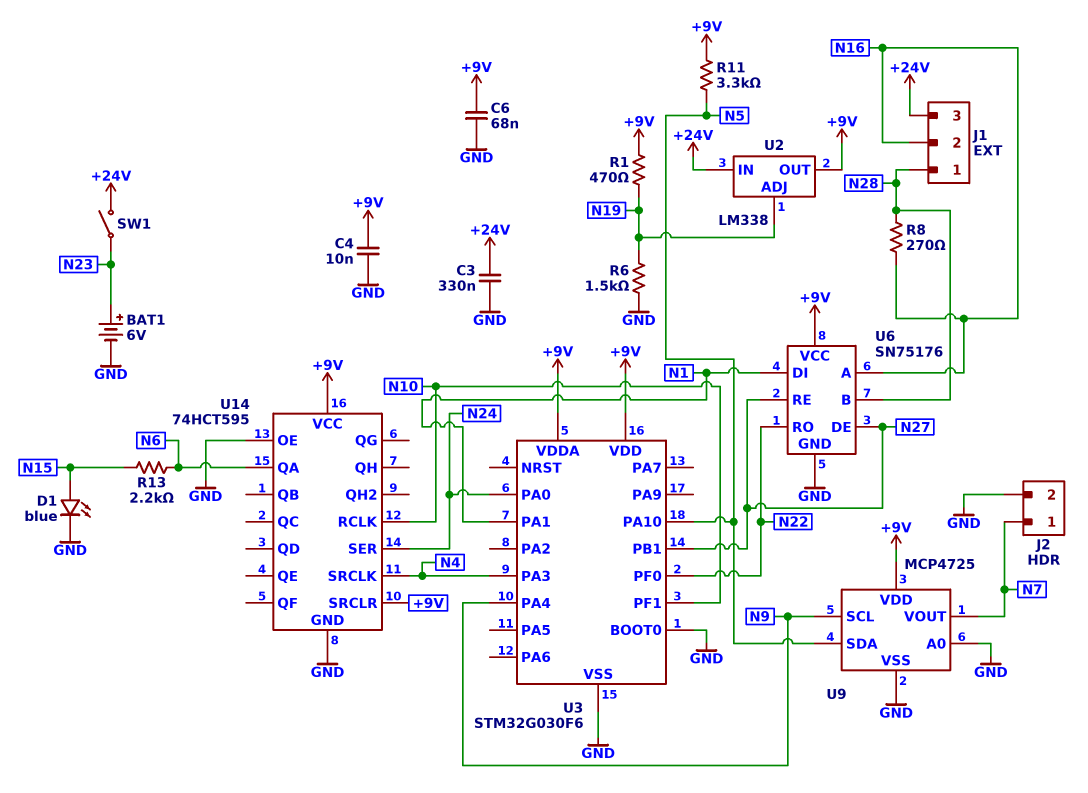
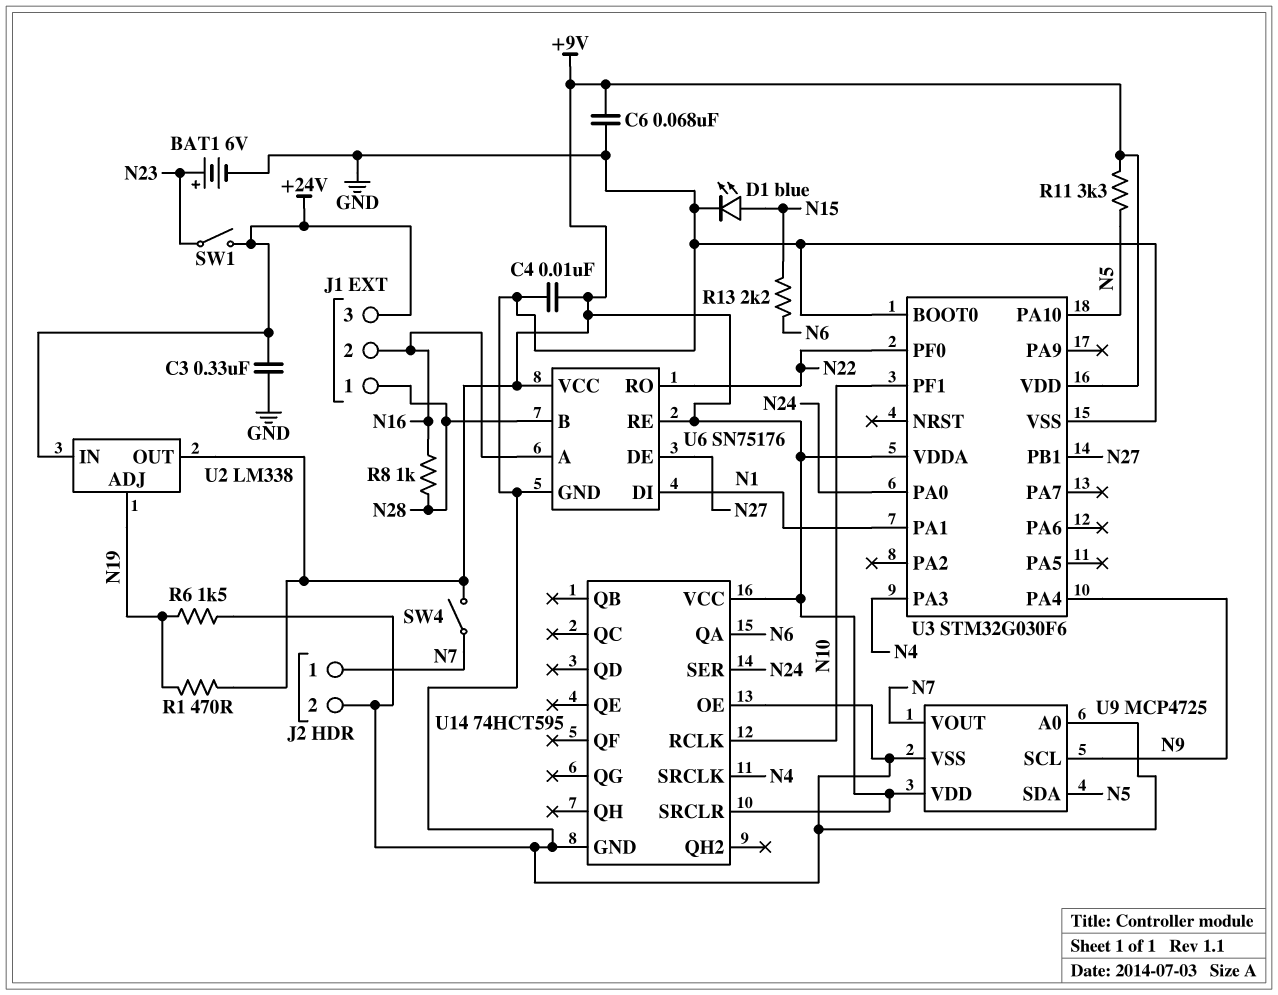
R8: 270 (N16, N28) -> 1k (N16, N28)
SW4: none -> switch (+9V, N7)
U6 pin RE: N27 -> +9V

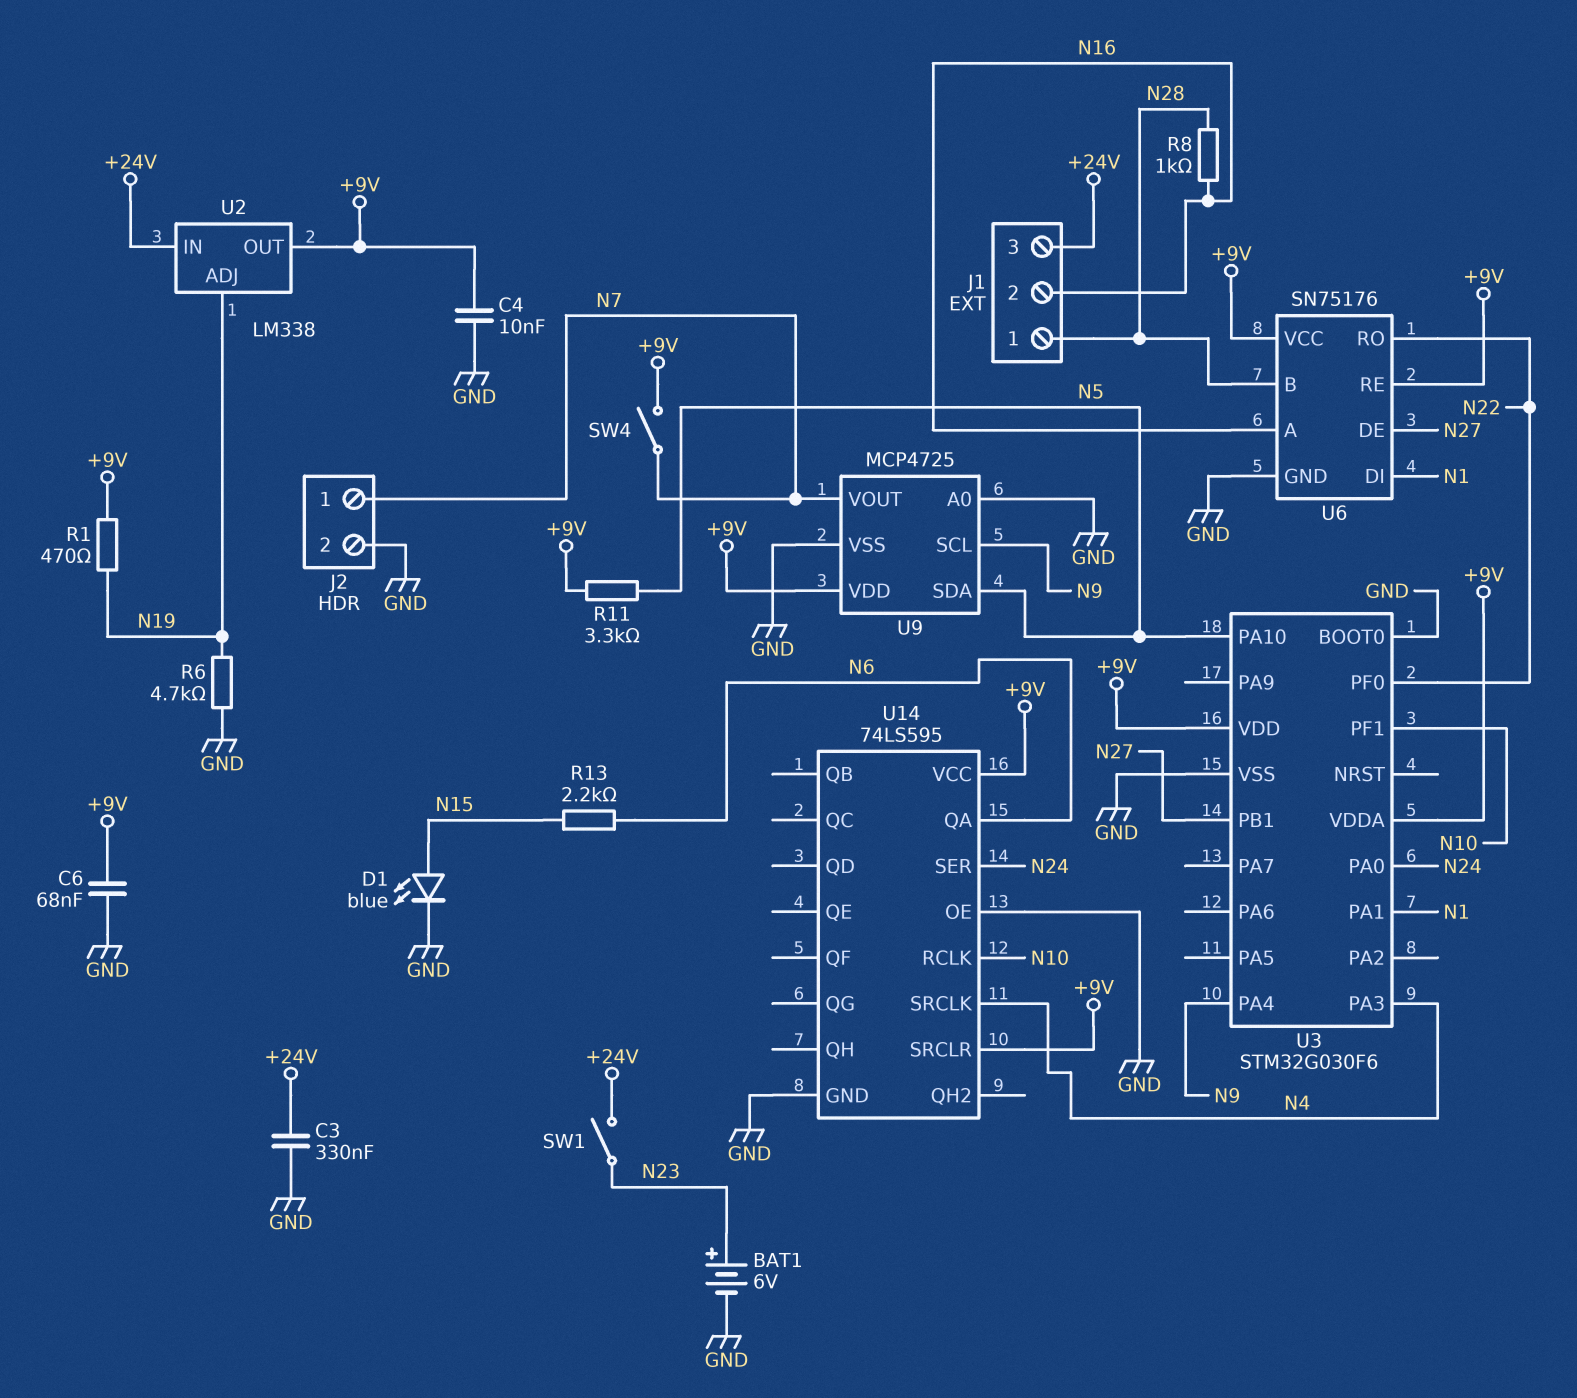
R6: 1.5k (GND, N19) -> 4.7k (GND, N19)
U14: 74HCT595 -> 74LS595

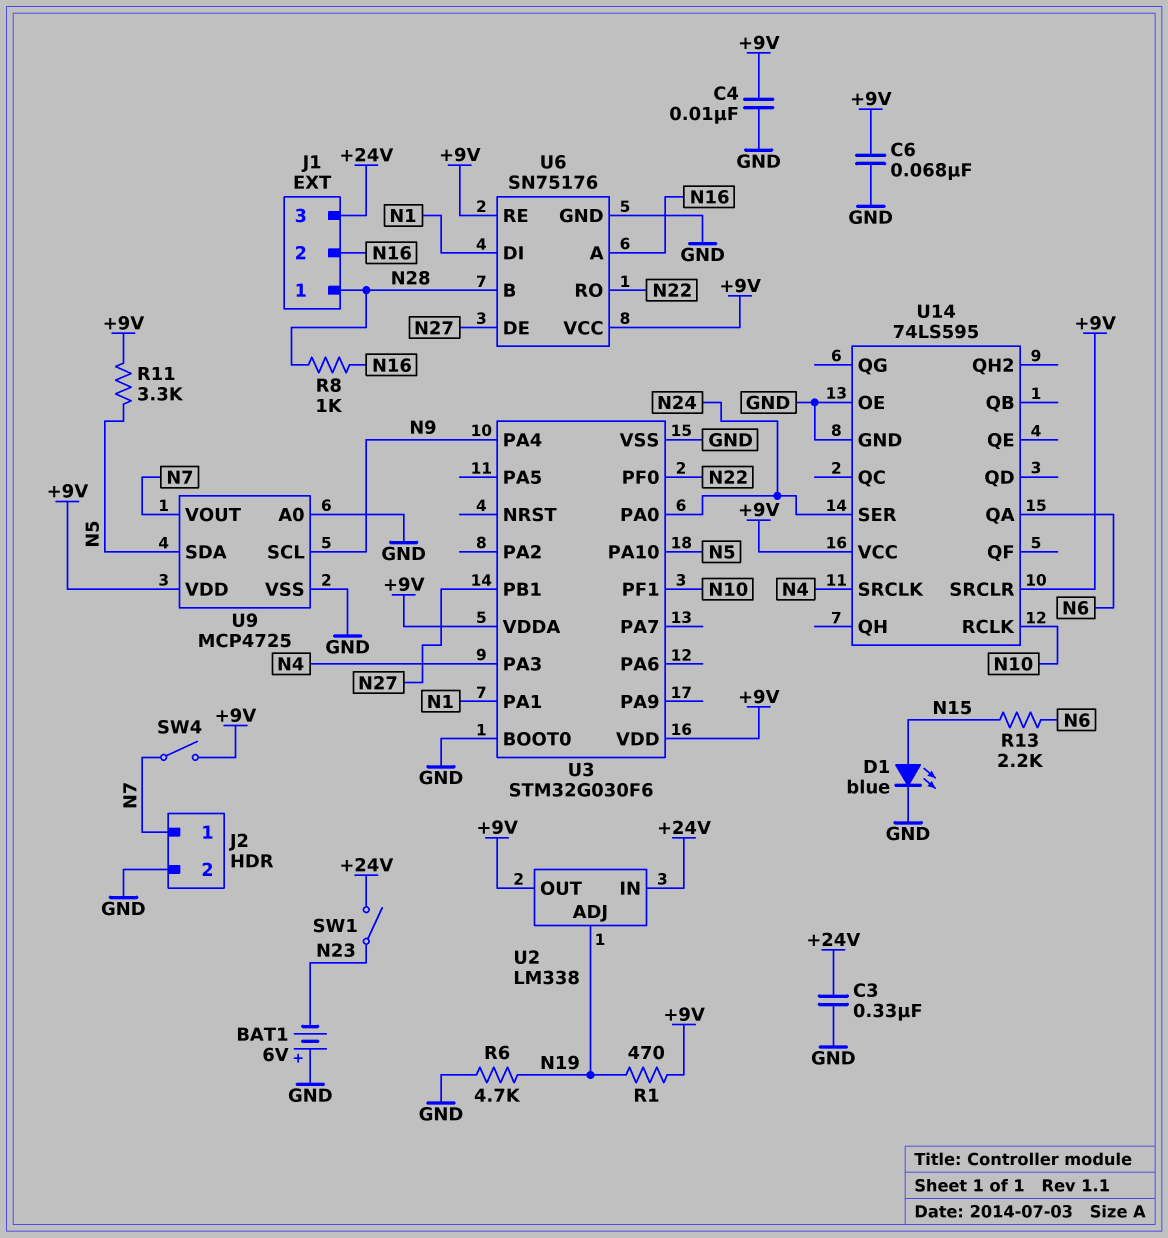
BAT1: 6V (plus N23, minus GND) -> 6V (plus GND, minus N23)

